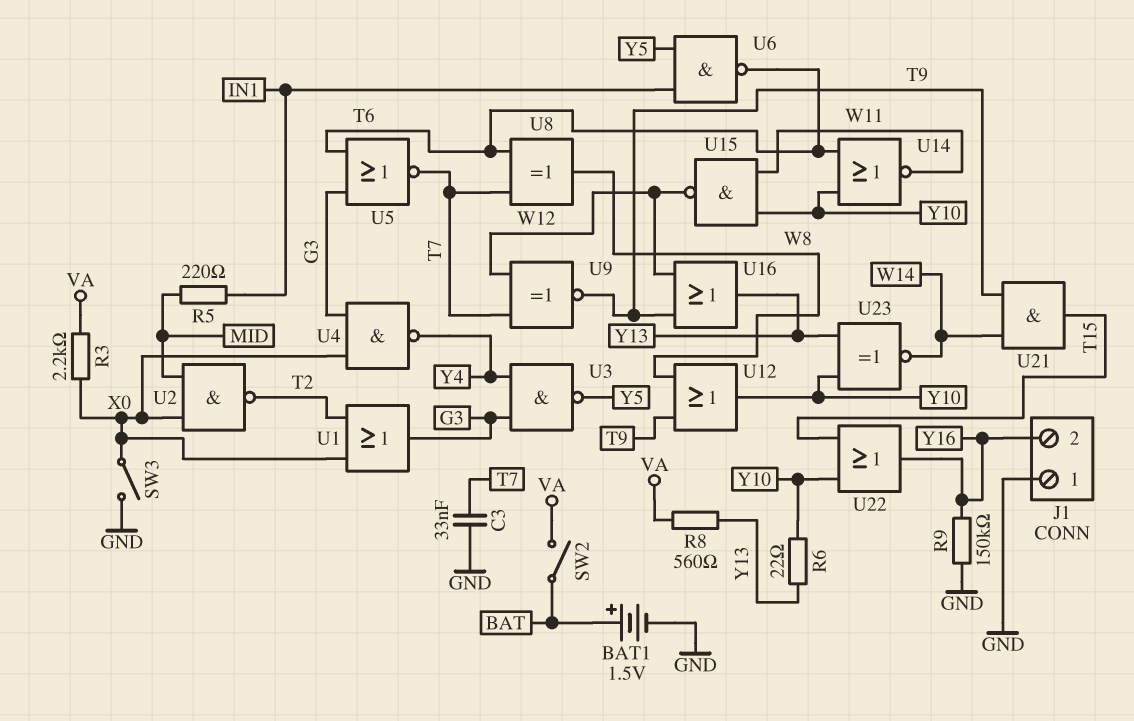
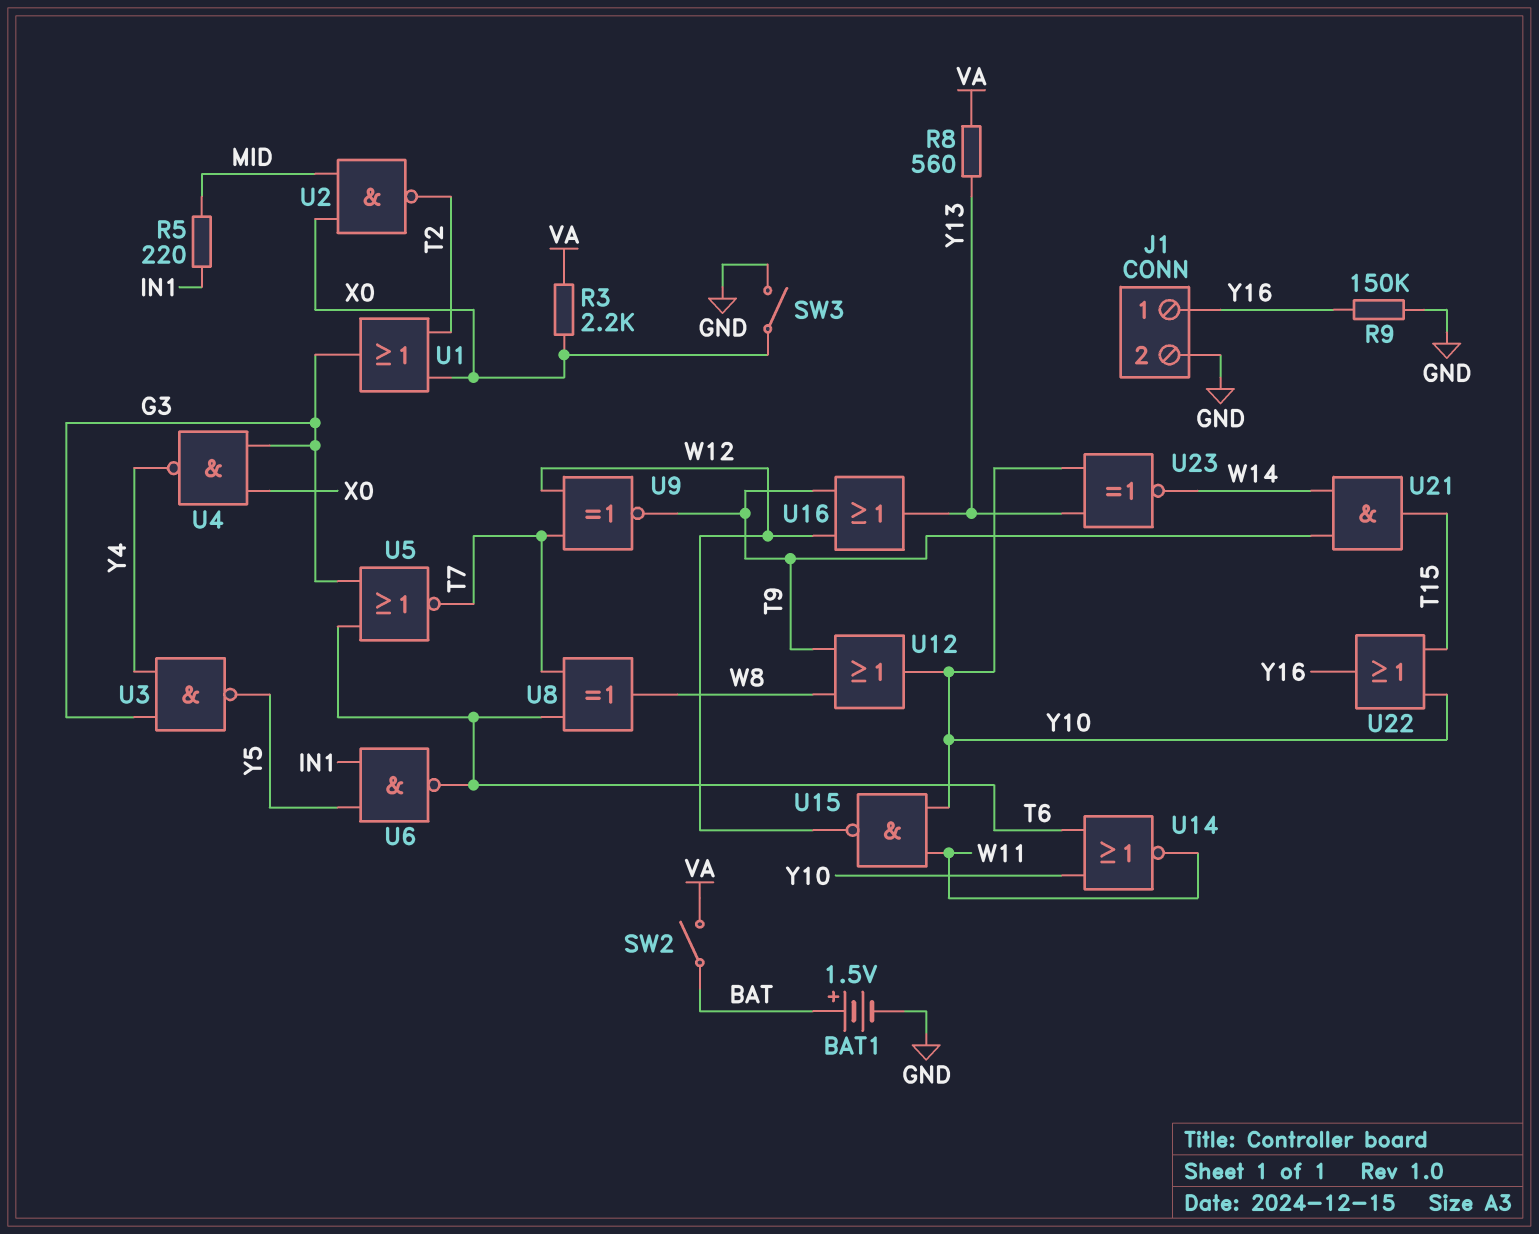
C3: 33nF (GND, T7) -> none
J1 pin 1: GND -> Y16
J1 pin 2: Y16 -> GND
R6: 22 (Y10, Y13) -> none

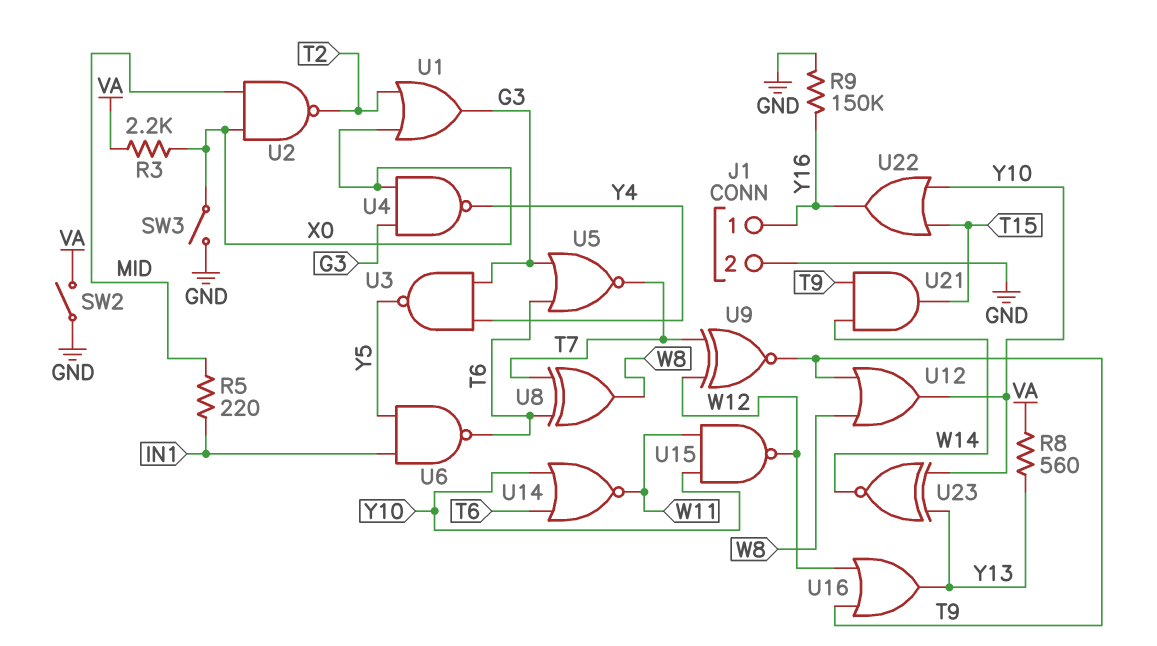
BAT1: 1.5V (plus BAT, minus GND) -> none
SW2: switch (BAT, VA) -> switch (GND, VA)

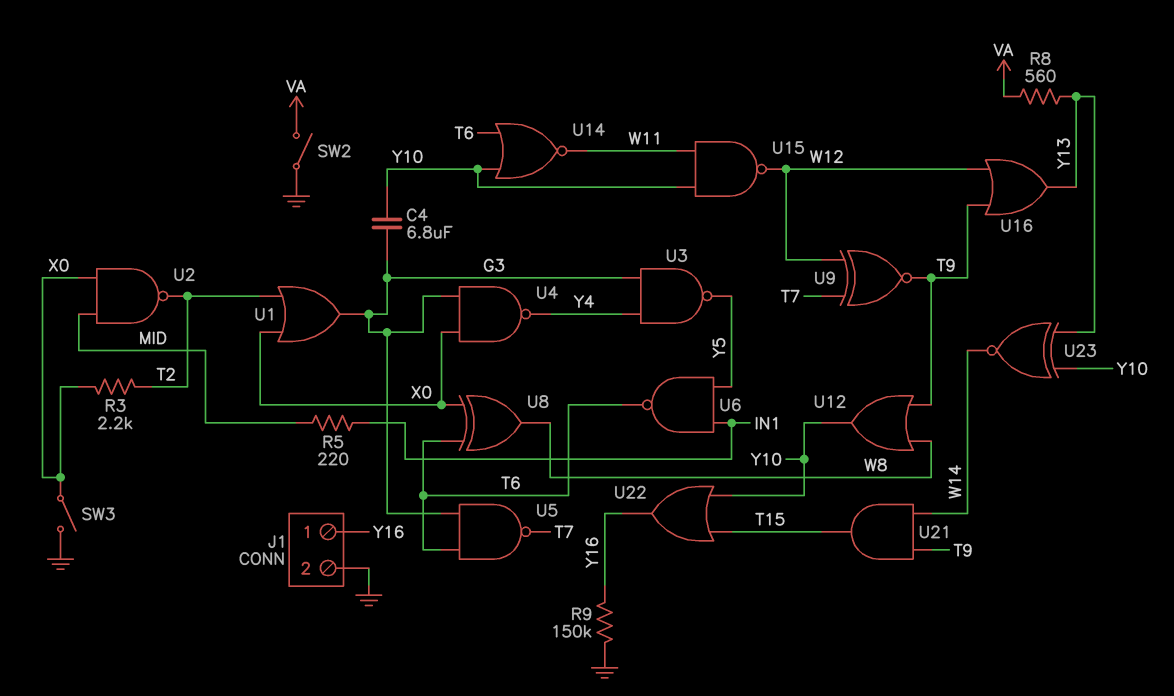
C4: none -> 6.8uF (G3, Y10)
R3: 2.2k (VA, X0) -> 2.2k (T2, X0)
U5: NOR (in G3, in T6, out T7) -> NAND (in G3, in T6, out T7)
U8: XOR (in T6, in T7, out W8) -> XOR (in T6, in X0, out W8)

